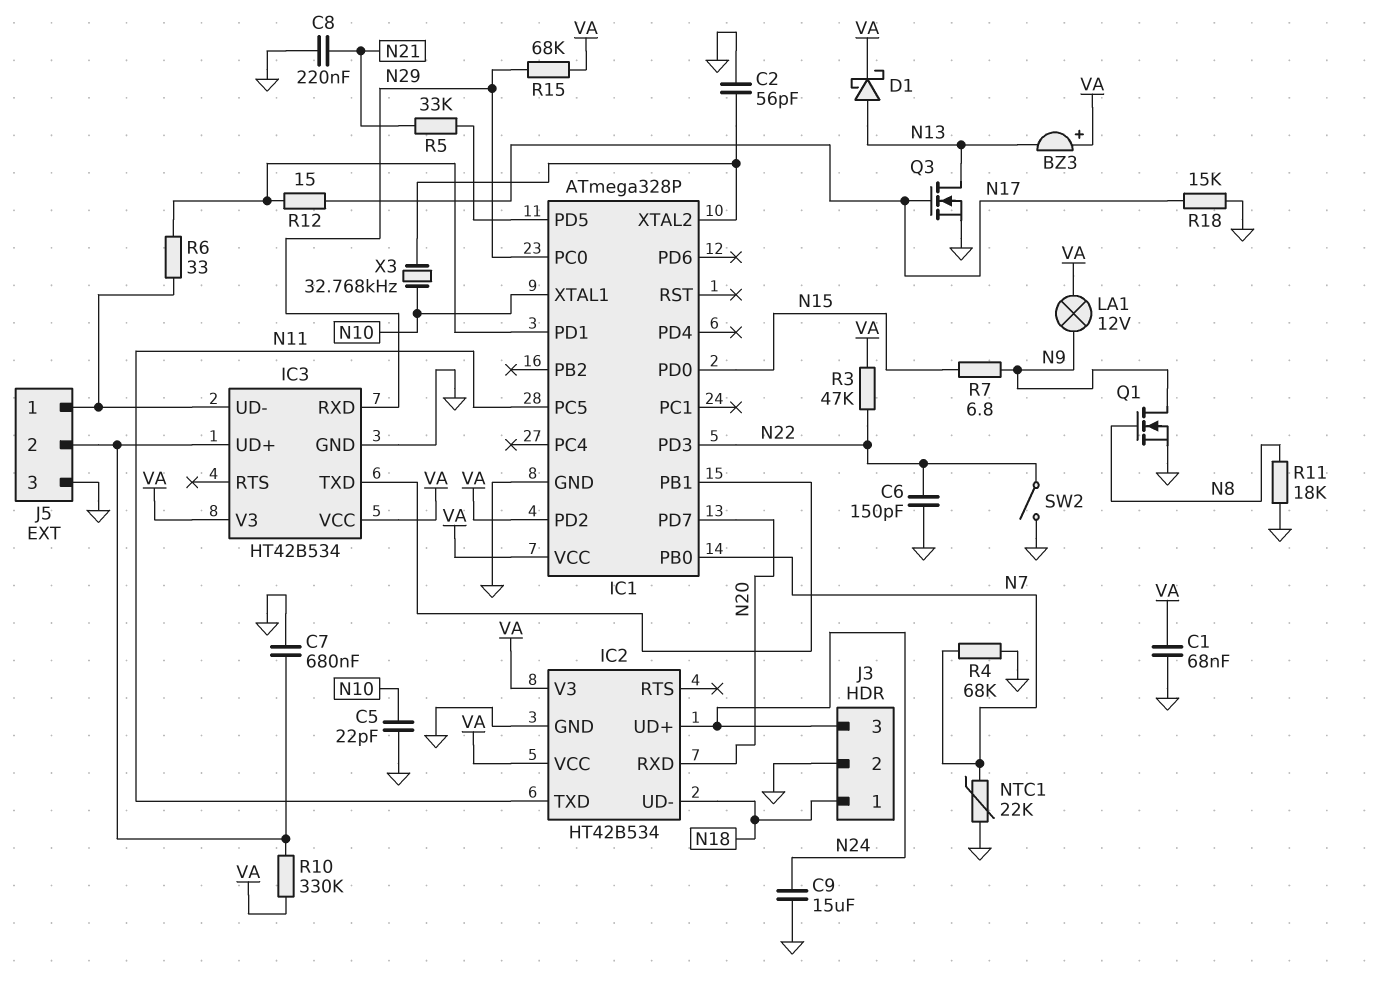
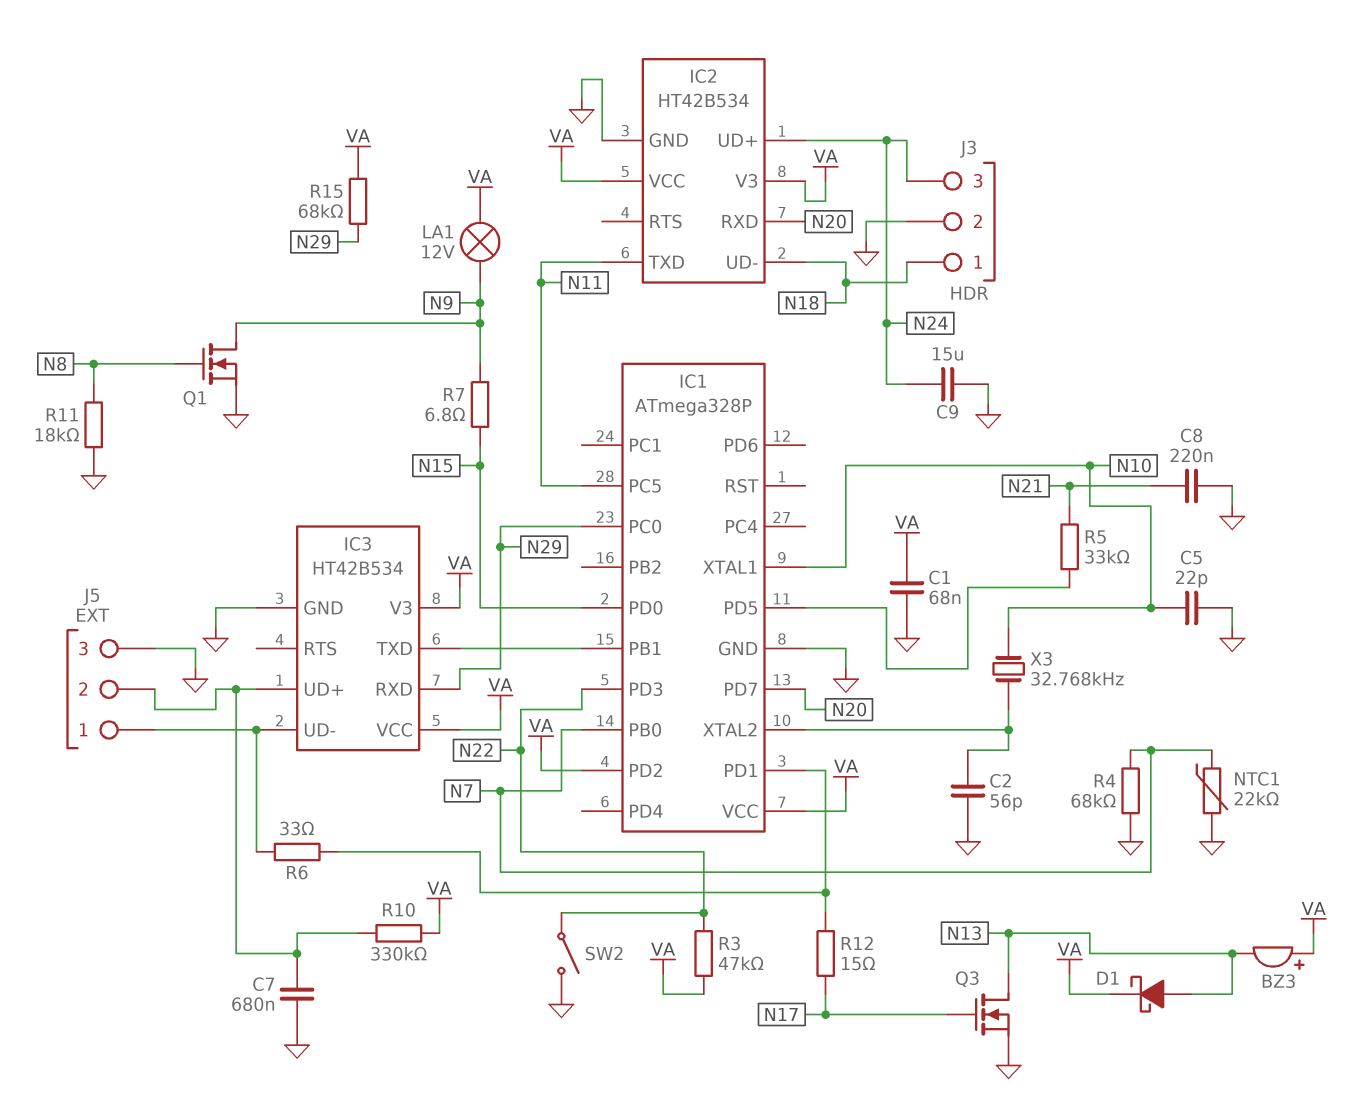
C6: 150pF (GND, N22) -> none
R18: 15k (GND, N17) -> none

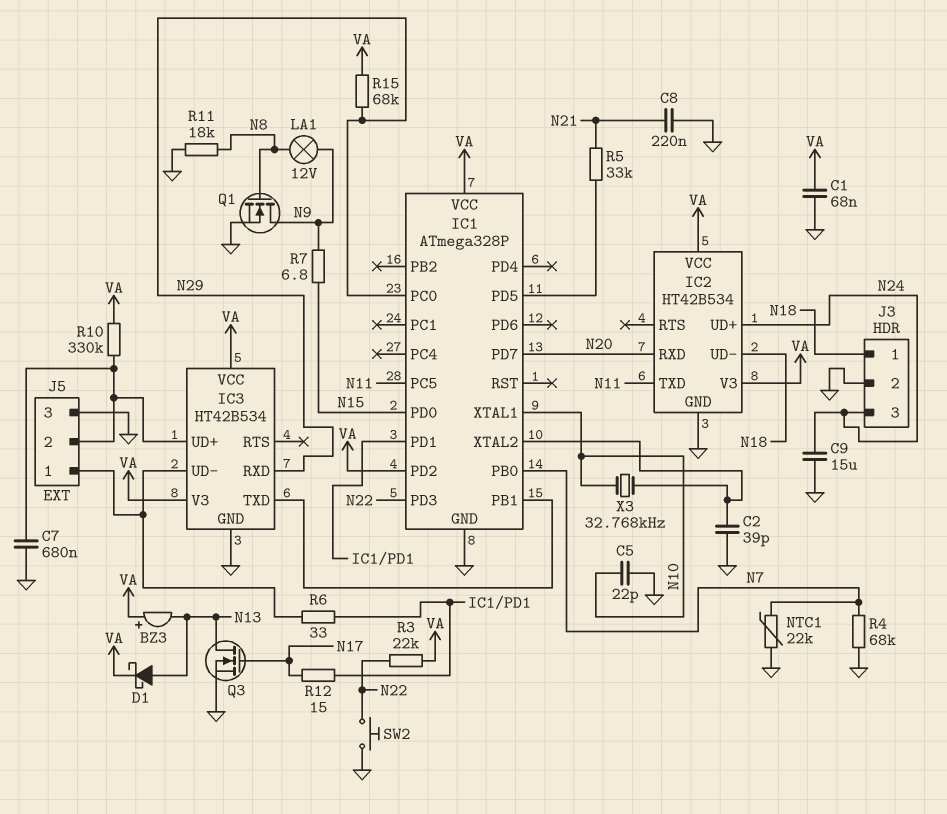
C2: 56pF (GND, IC1/XTAL2) -> 39pF (GND, IC1/XTAL2)
LA1: lamp 12V (N9, VA) -> lamp 12V (N8, N9)
R3: 47k (N22, VA) -> 22k (N22, VA)
SW2: switch (GND, N22) -> button (GND, N22)

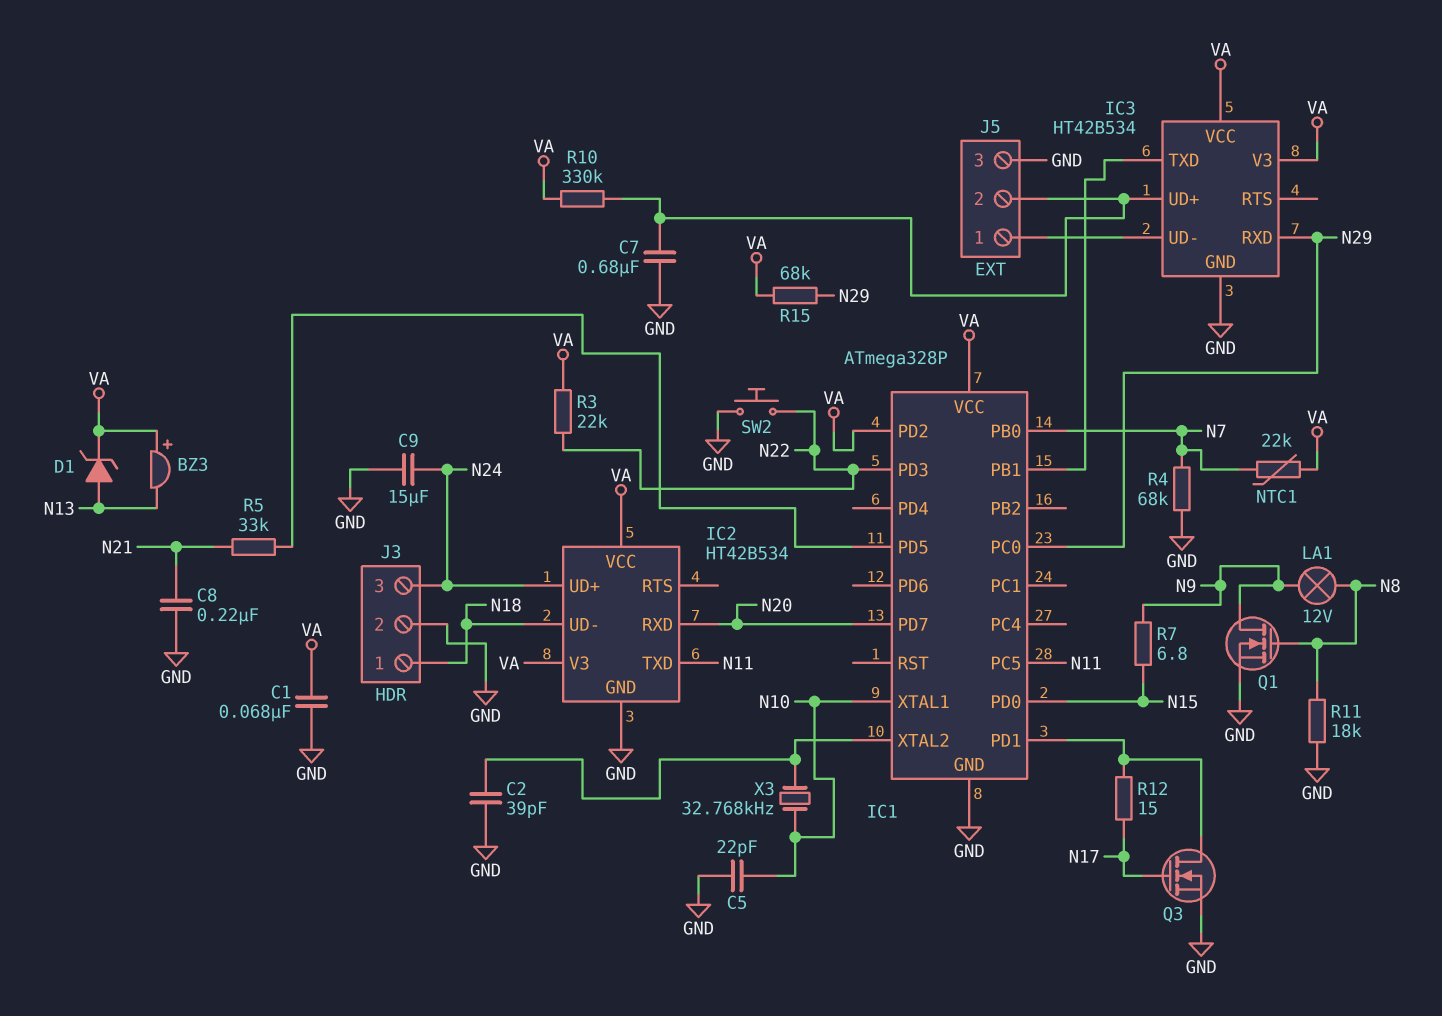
D1: schottky (A N13, K VA) -> zener (A N13, K VA)
NTC1: 22k (GND, N7) -> 22k (N7, VA)
Q3: NMOS (G N17, D N13, S GND) -> NMOS (G N17, D IC1/PD1, S GND)
R6: 33 (IC1/PD1, IC3/UD-) -> none

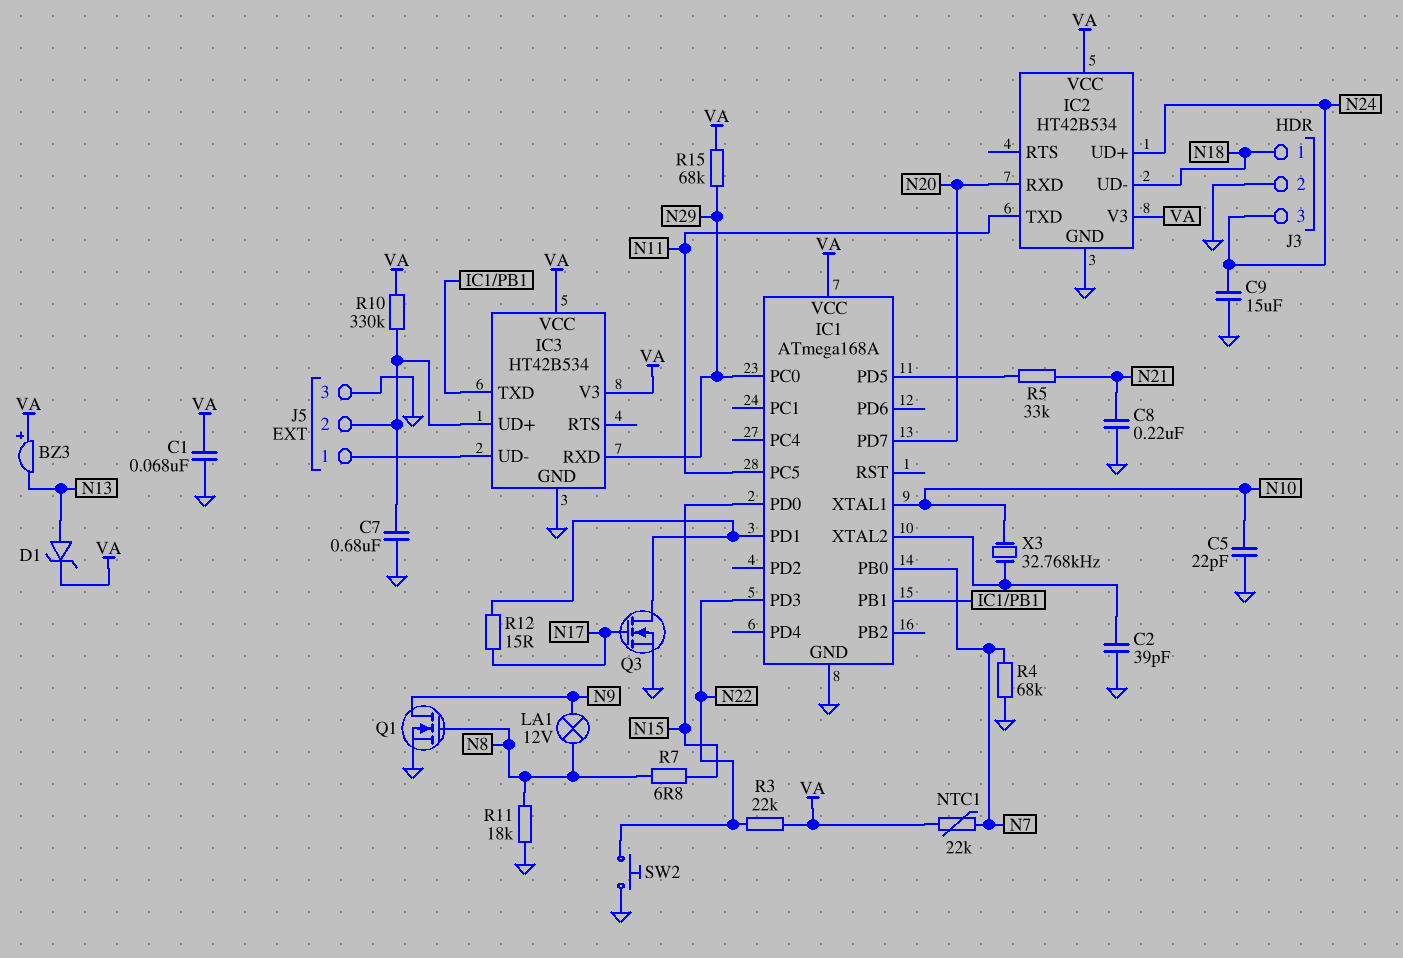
IC1: ATmega328P -> ATmega168A
IC1 pin PD2: VA -> none
R7: 6.8 (N9, N15) -> 6.8 (N8, N15)

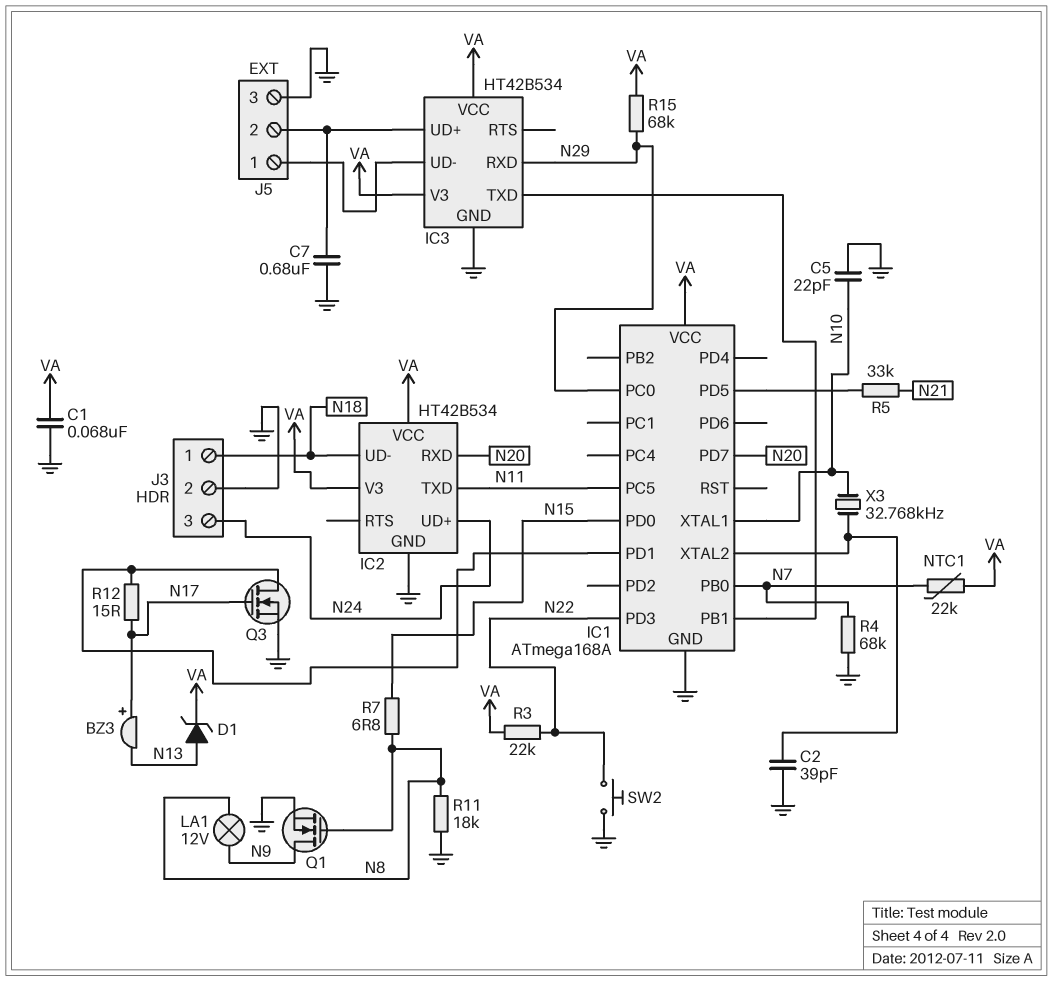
BZ3: buzzer (plus VA, minus N13) -> buzzer (plus N17, minus N13)
C8: 220nF (GND, N21) -> none
C9: 15uF (GND, N24) -> none
R10: 330k (IC3/UD+, VA) -> none

